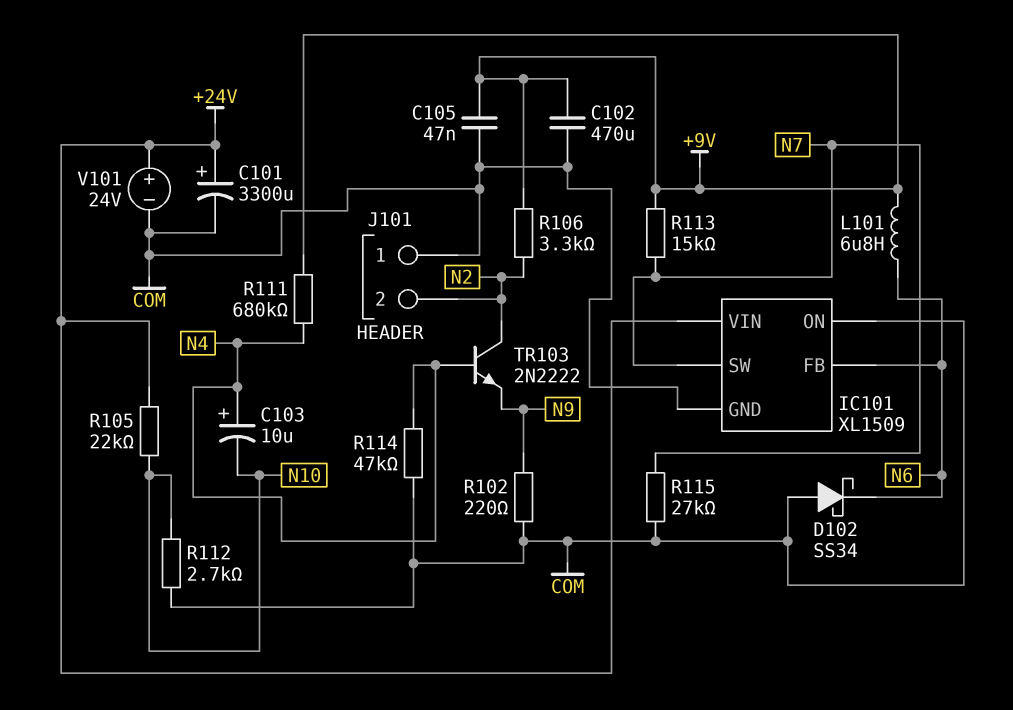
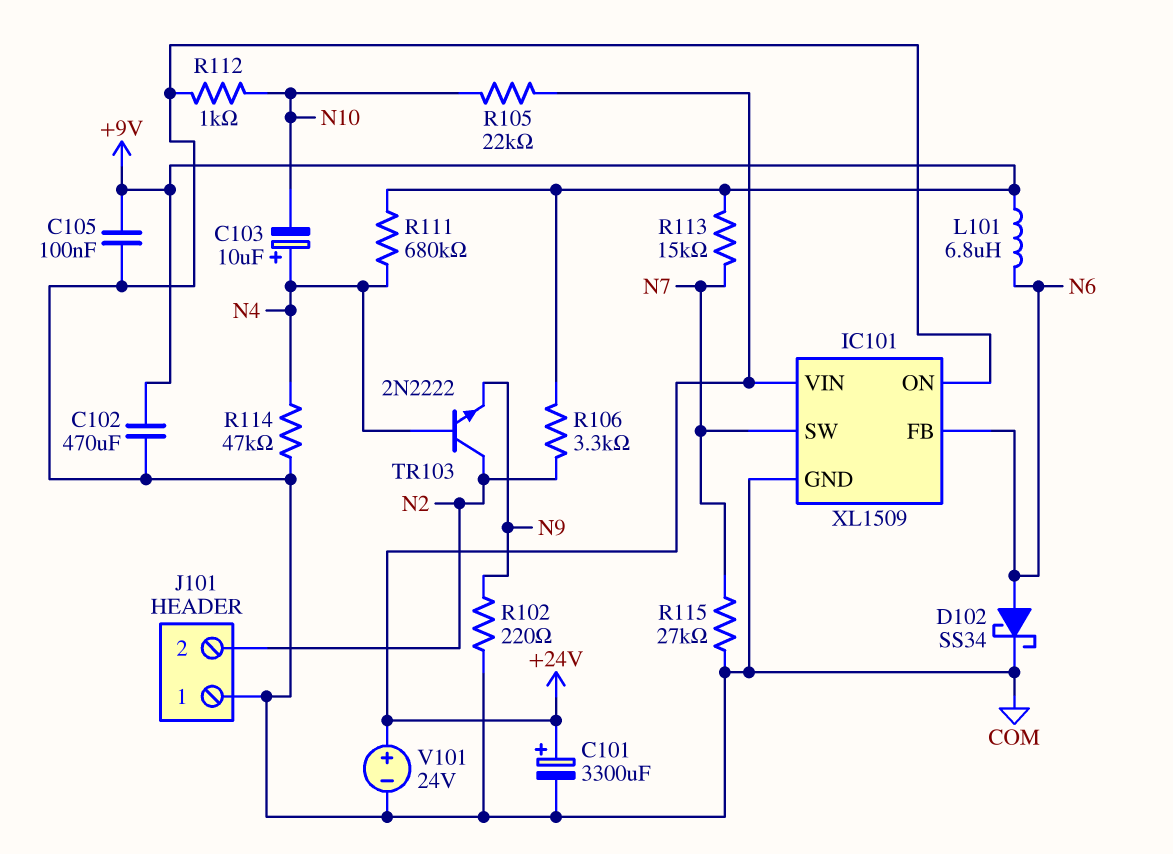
C105: 47nF (+9V, COM) -> 100nF (+9V, COM)
D102: schottky SS34 (A COM, K N6) -> schottky SS34 (A N6, K COM)
R112: 2.7k (COM, N10) -> 1k (COM, N10)

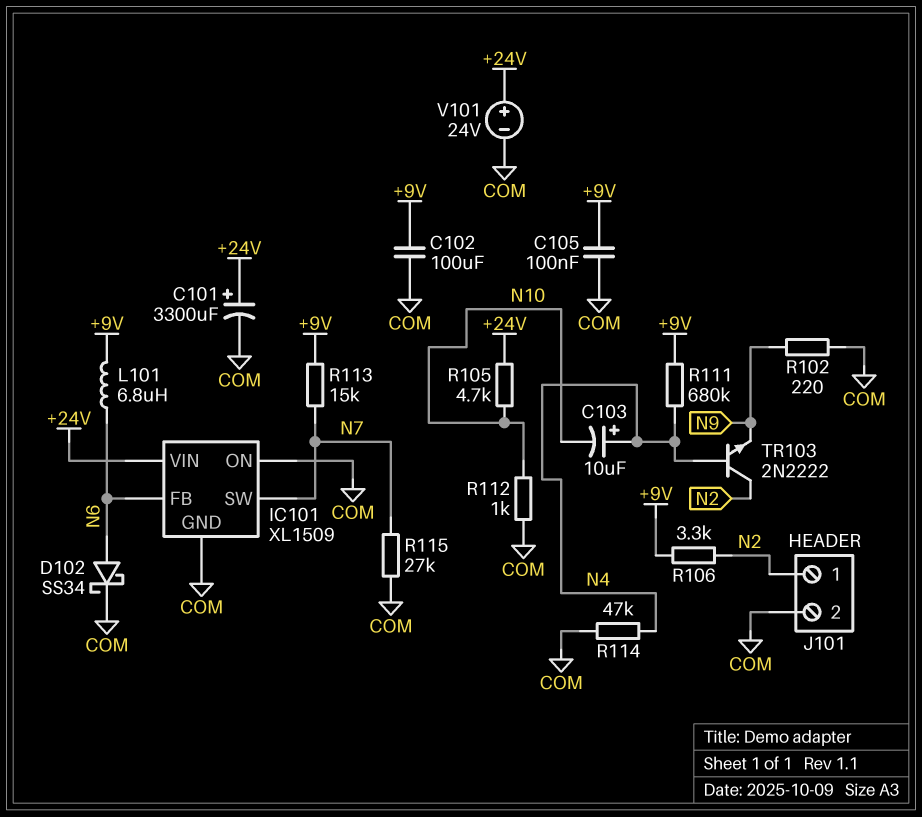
C102: 470uF (+9V, COM) -> 100uF (+9V, COM)
J101 pin 1: COM -> N2
J101 pin 2: N2 -> COM
R105: 22k (+24V, N10) -> 4.7k (+24V, N10)

